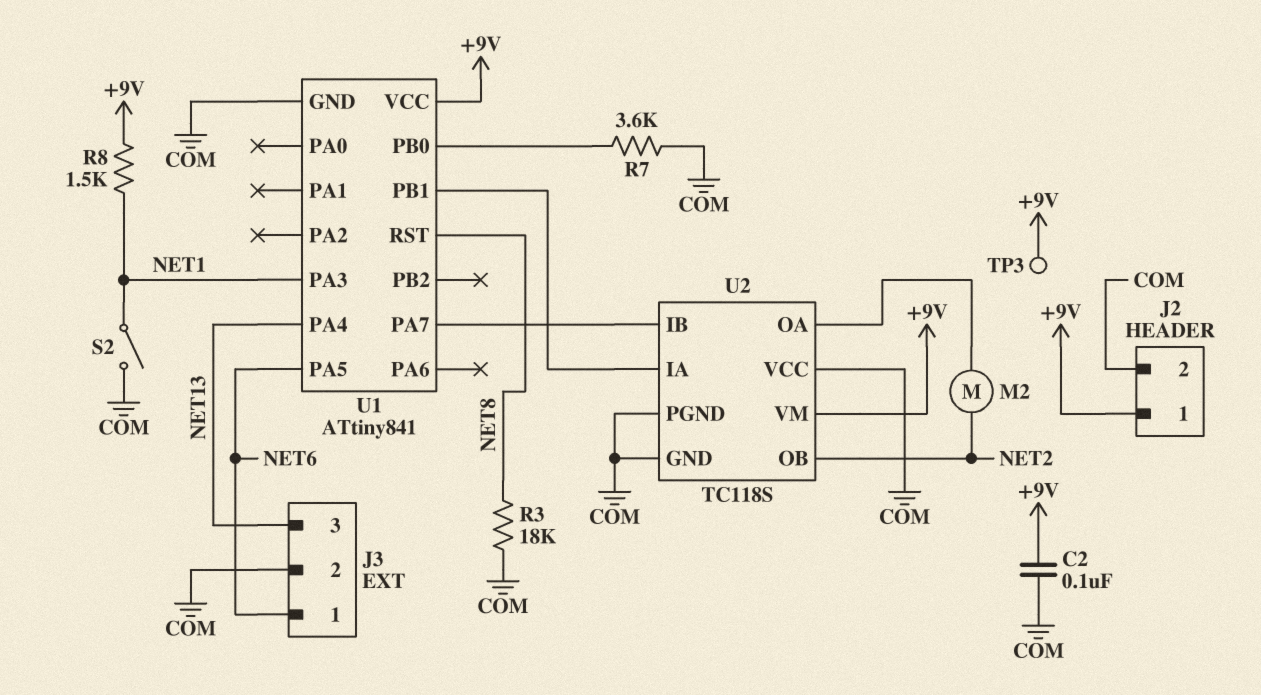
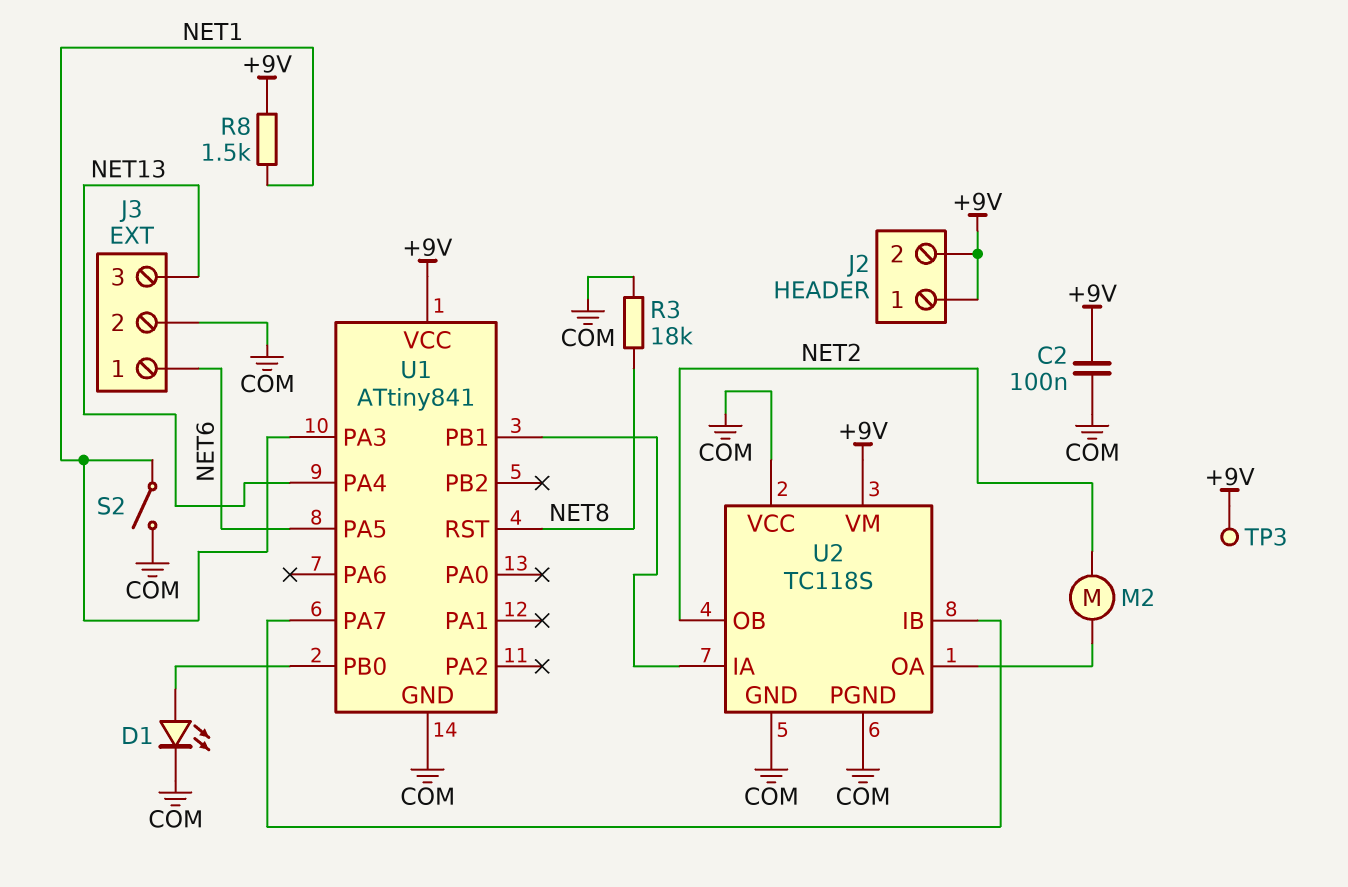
D1: none -> LED (A U1/PB0, K COM)
J2 pin 2: COM -> +9V
R7: 3.6k (COM, U1/PB0) -> none

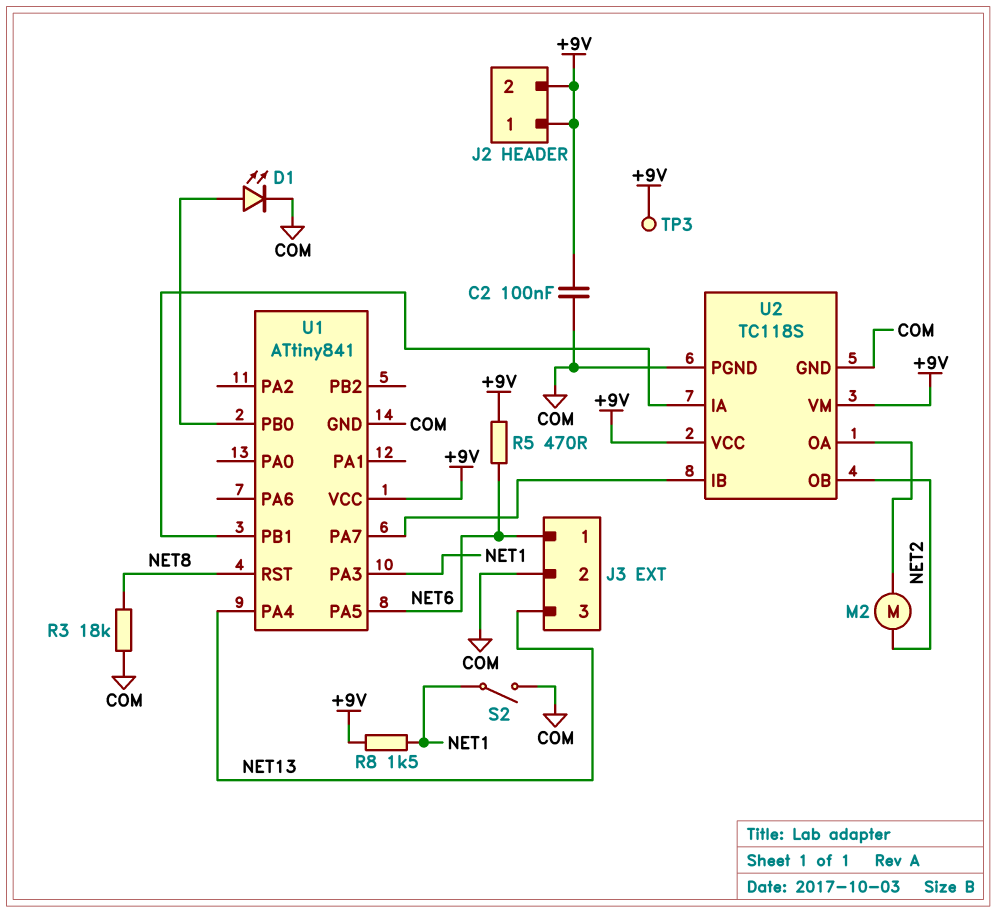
R5: none -> 470 (+9V, NET6)
U2 pin VCC: COM -> +9V

